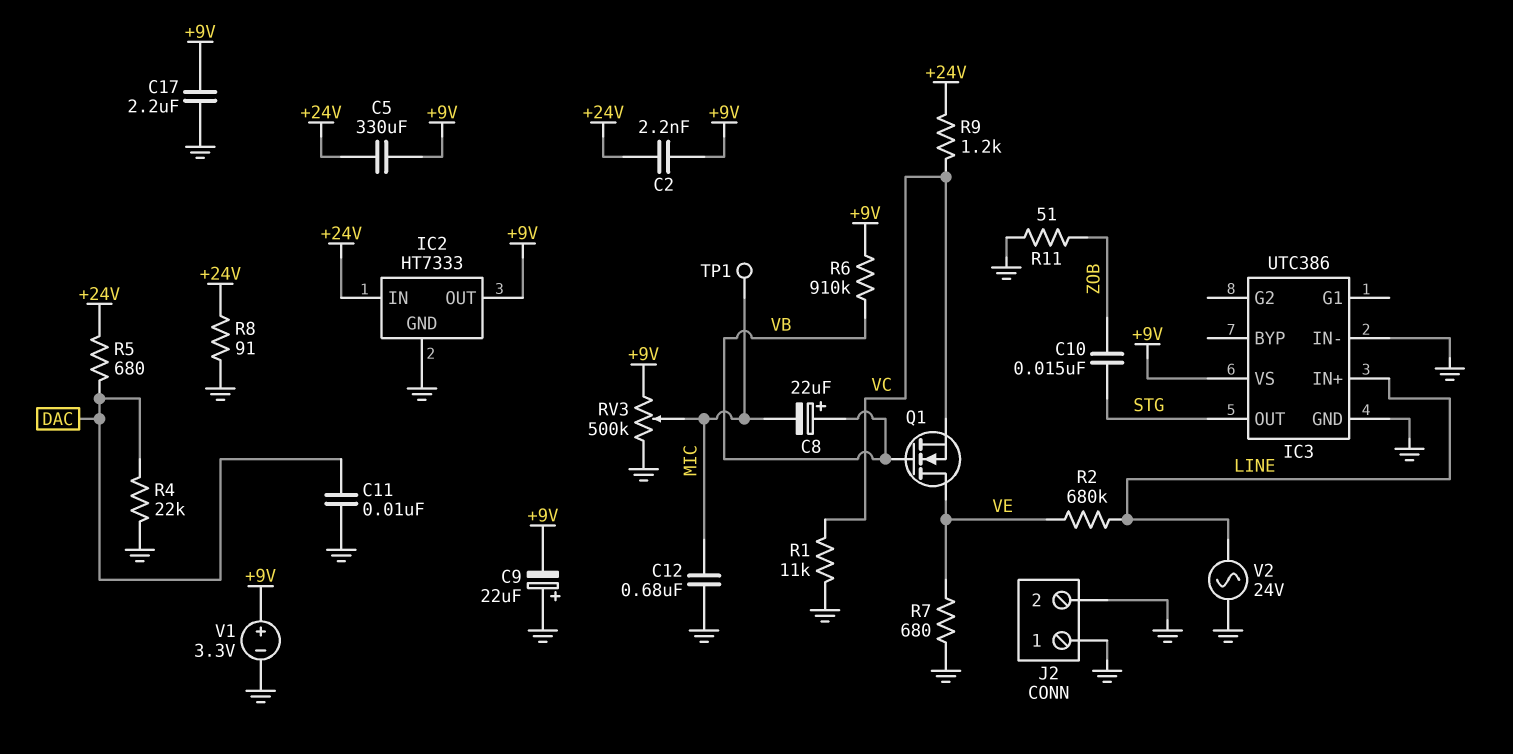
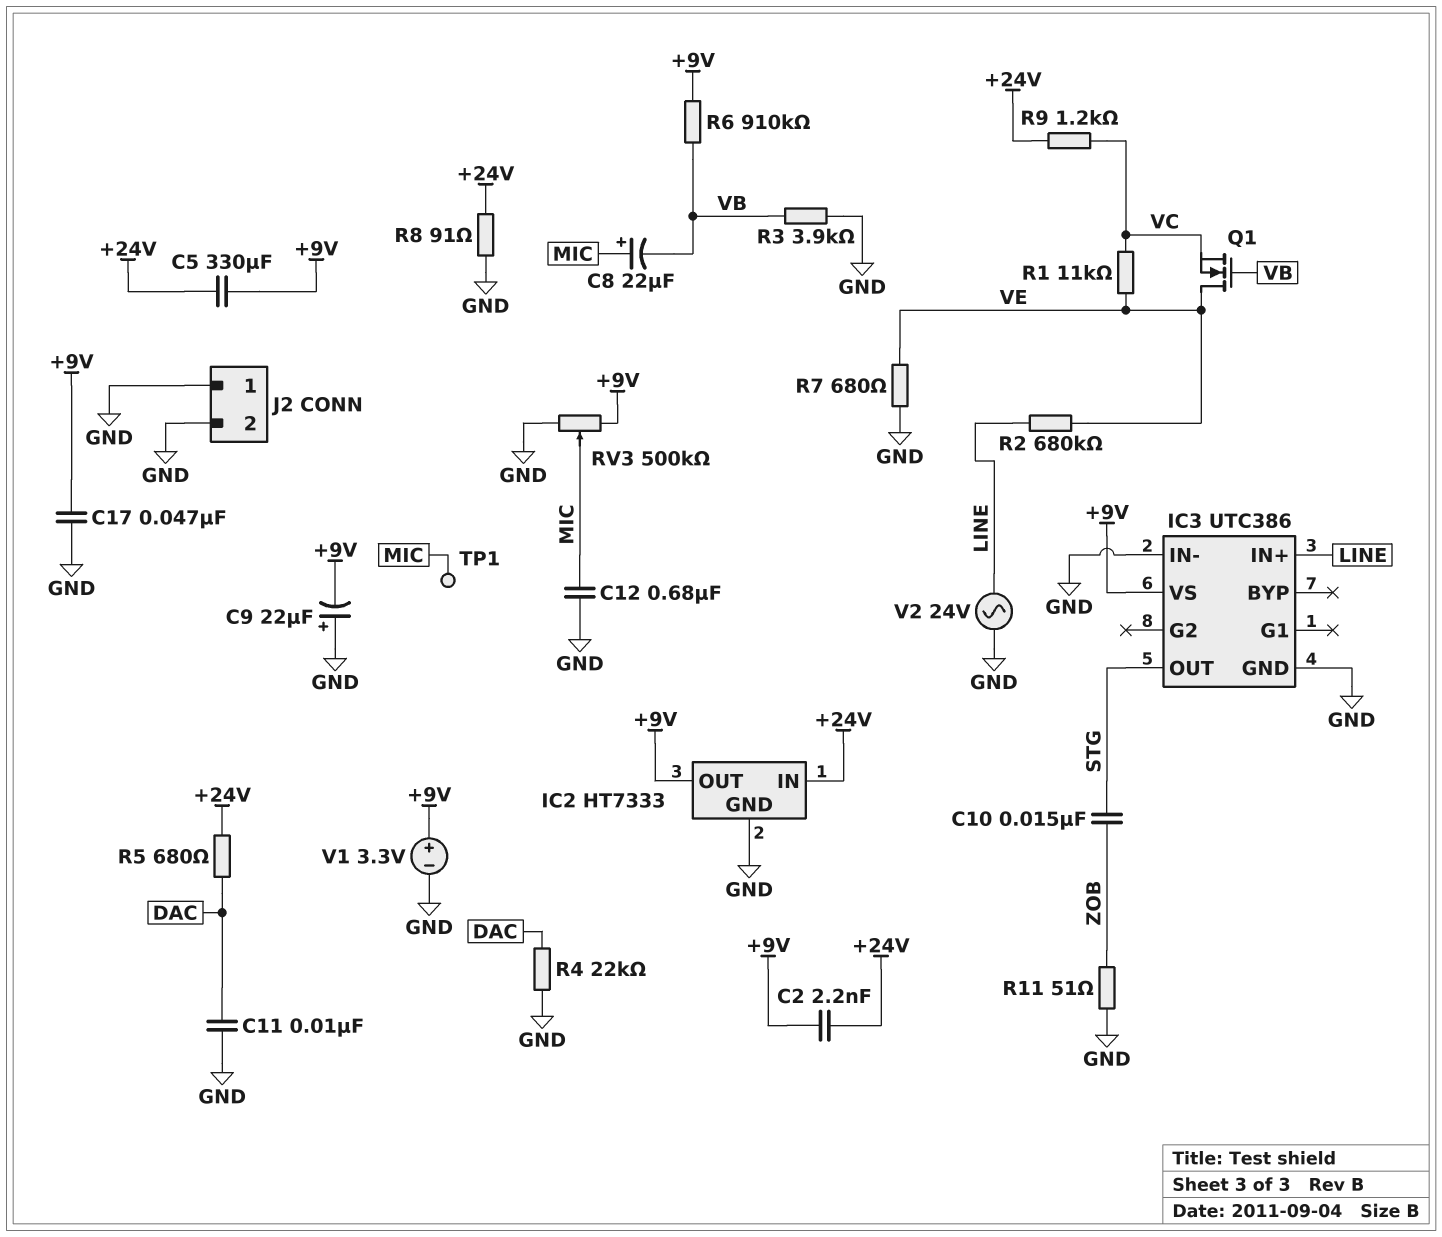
C8: 22uF (plus VB, minus MIC) -> 22uF (plus MIC, minus VB)
C17: 2.2uF (+9V, GND) -> 47nF (+9V, GND)
R1: 11k (GND, VC) -> 11k (VC, VE)
R3: none -> 3.9k (GND, VB)

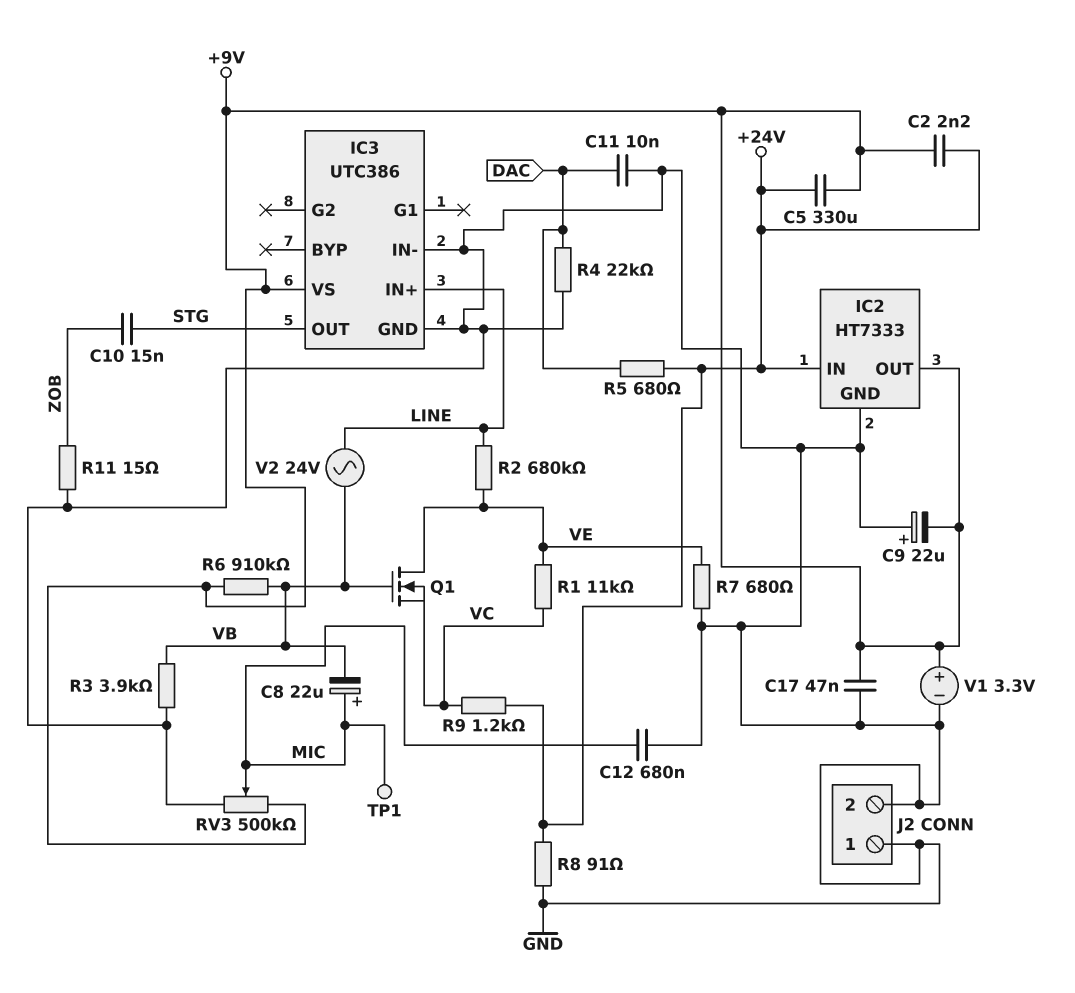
R11: 51 (GND, ZOB) -> 15 (GND, ZOB)
V2: AC 24V (GND, LINE) -> AC 24V (LINE, VB)

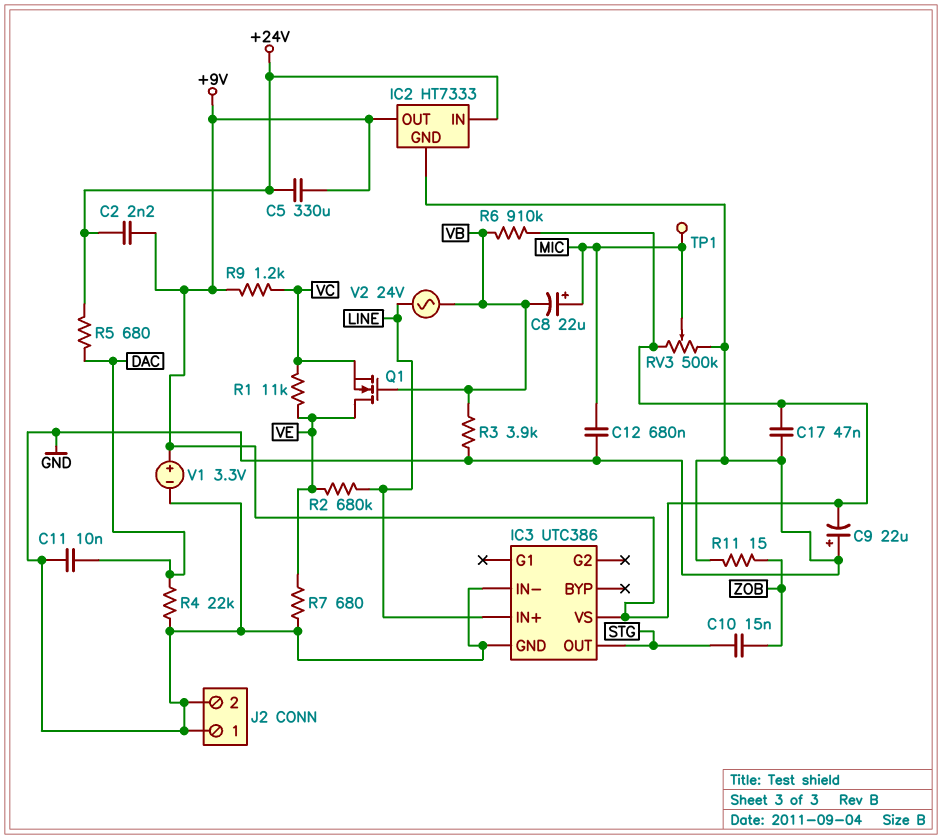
R8: 91 (+24V, GND) -> none
R9: 1.2k (+24V, VC) -> 1.2k (+9V, VC)

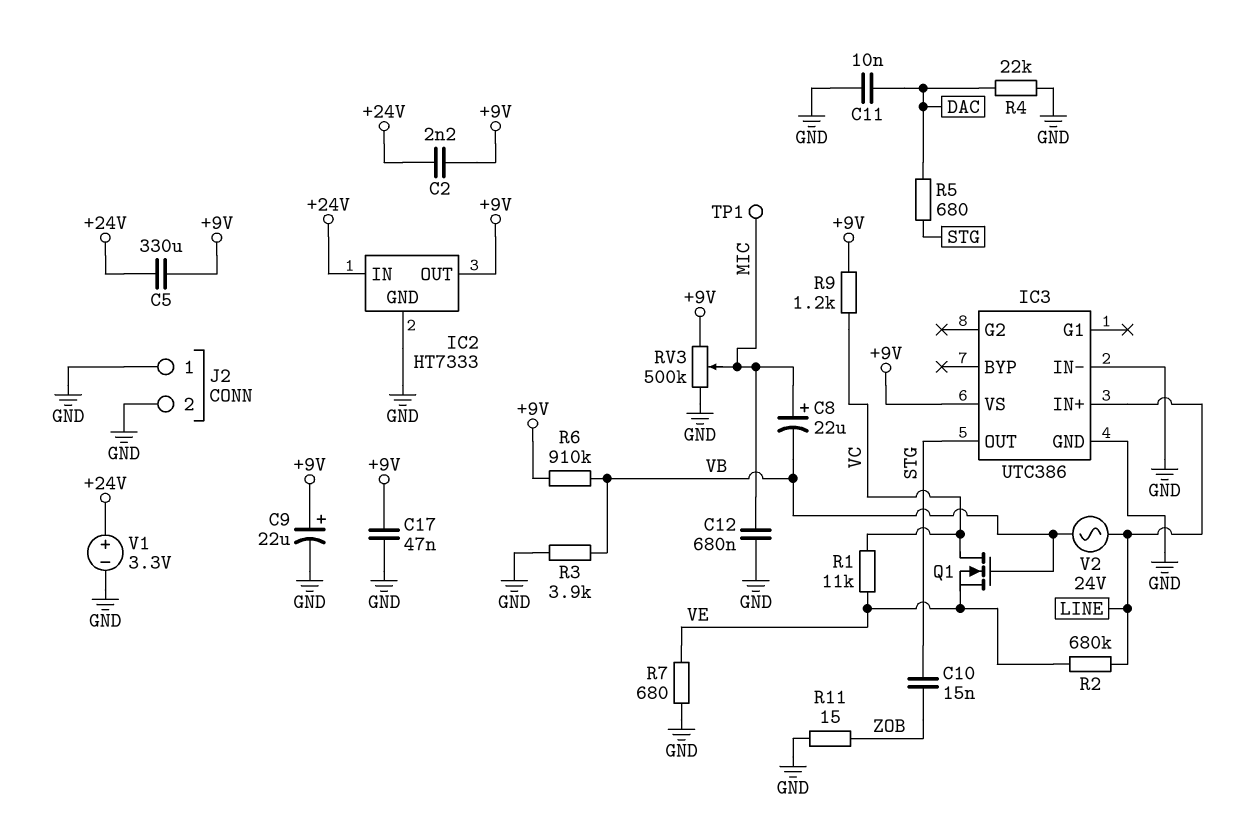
C9: 22uF (plus GND, minus +9V) -> 22uF (plus +9V, minus GND)
Q1: NMOS (G VB, D VE, S VC) -> NMOS (G VB, D VC, S VE)
R5: 680 (+24V, DAC) -> 680 (DAC, STG)
V1: 3.3V (plus +9V, minus GND) -> 3.3V (plus +24V, minus GND)

